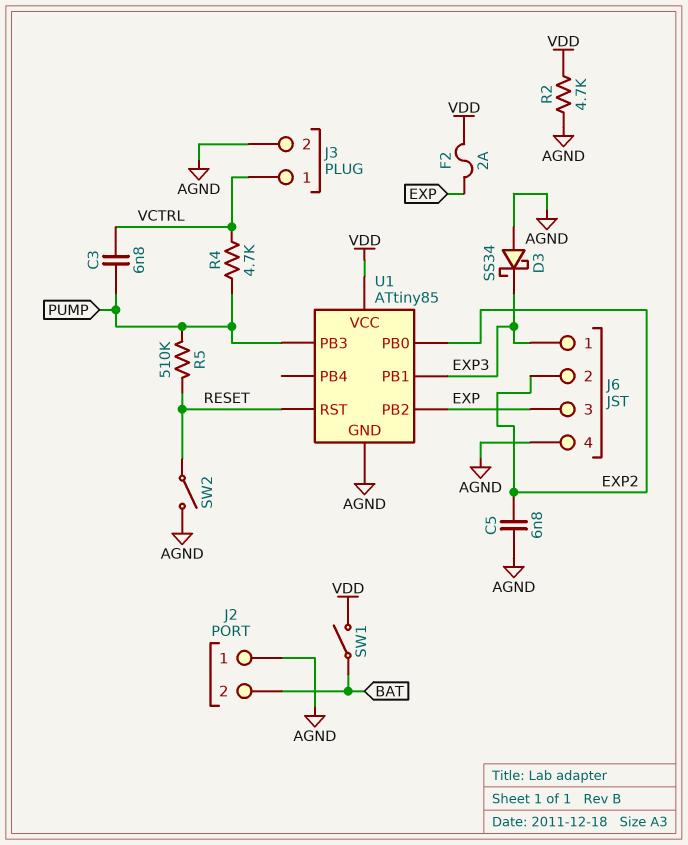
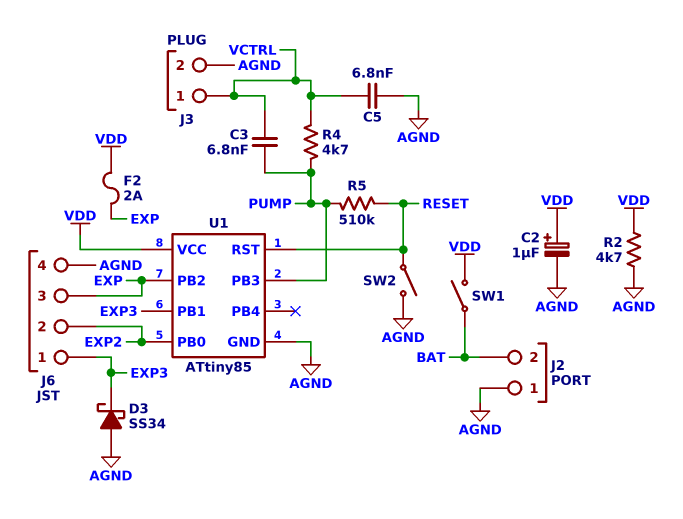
C2: none -> 1uF (plus VDD, minus AGND)
C5: 6.8nF (AGND, EXP2) -> 6.8nF (AGND, VCTRL)

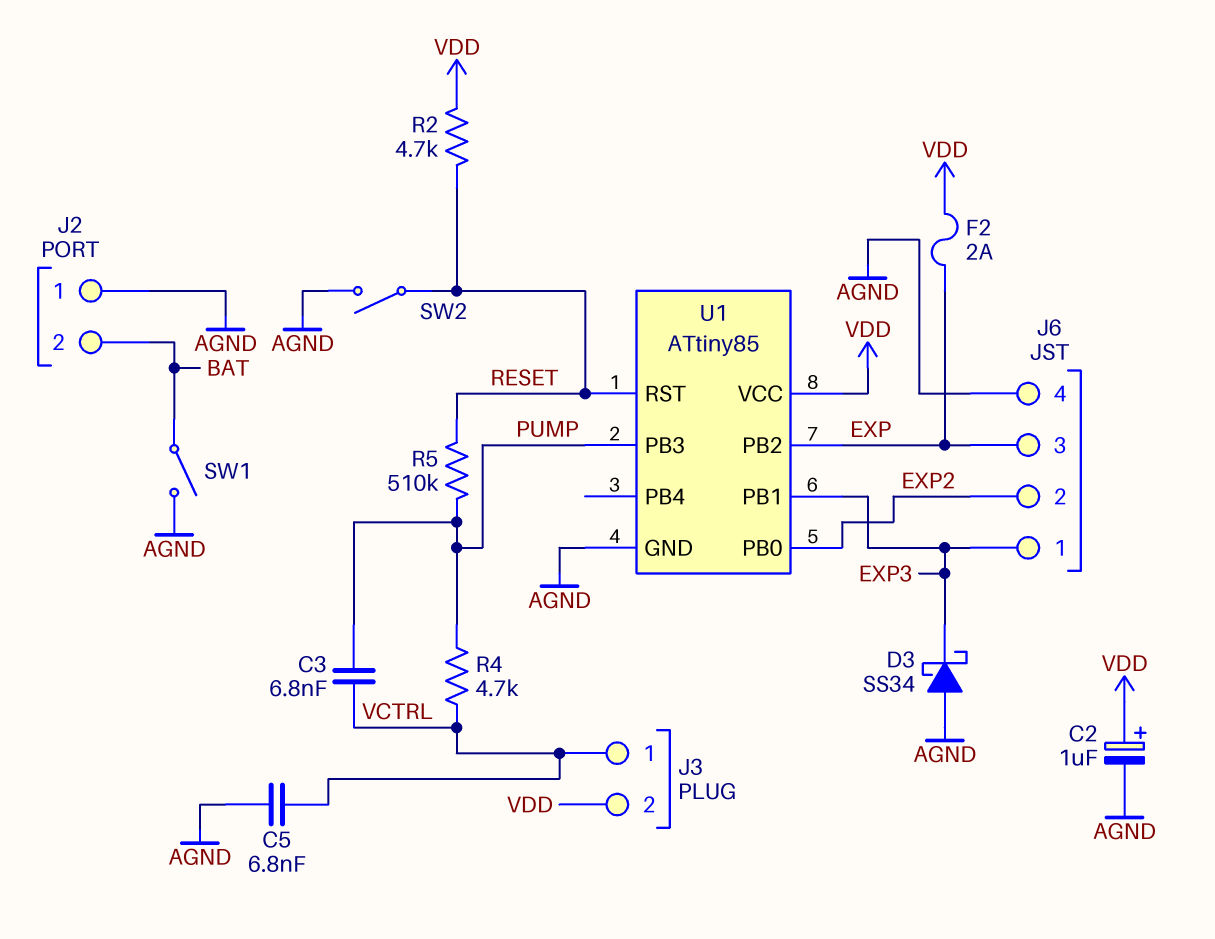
J3 pin 2: AGND -> VDD
R2: 4.7k (AGND, VDD) -> 4.7k (RESET, VDD)
SW1: switch (BAT, VDD) -> switch (AGND, BAT)

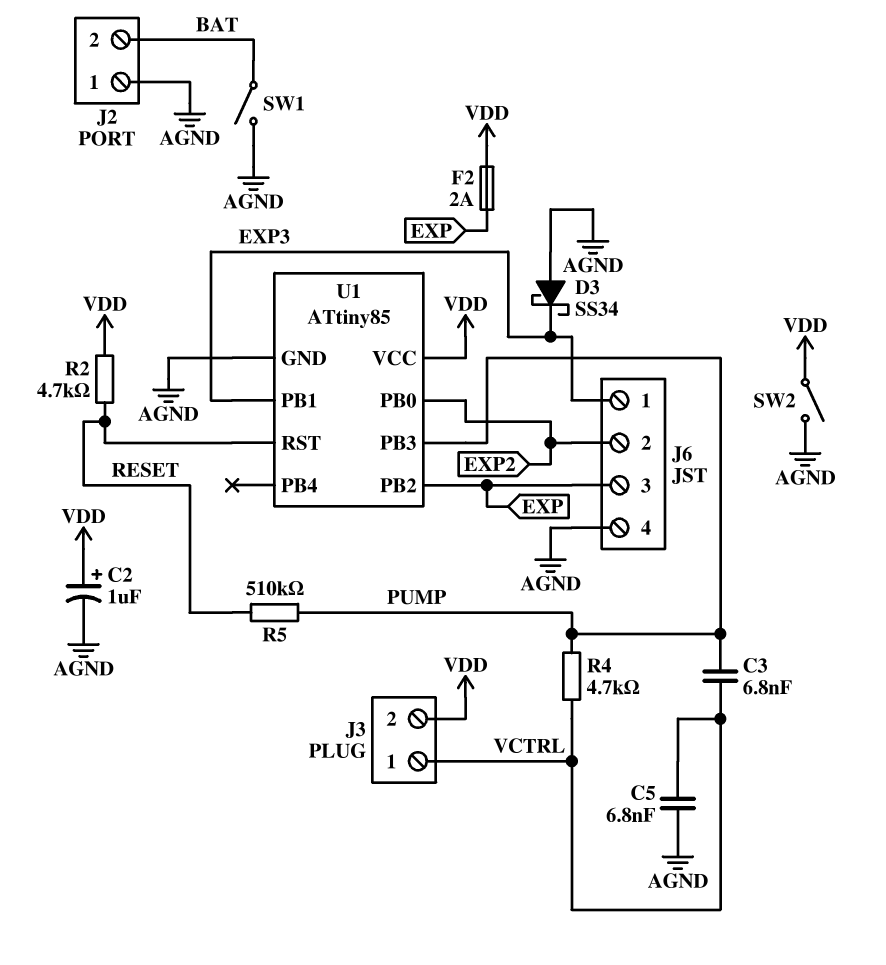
SW2: switch (AGND, RESET) -> switch (AGND, VDD)

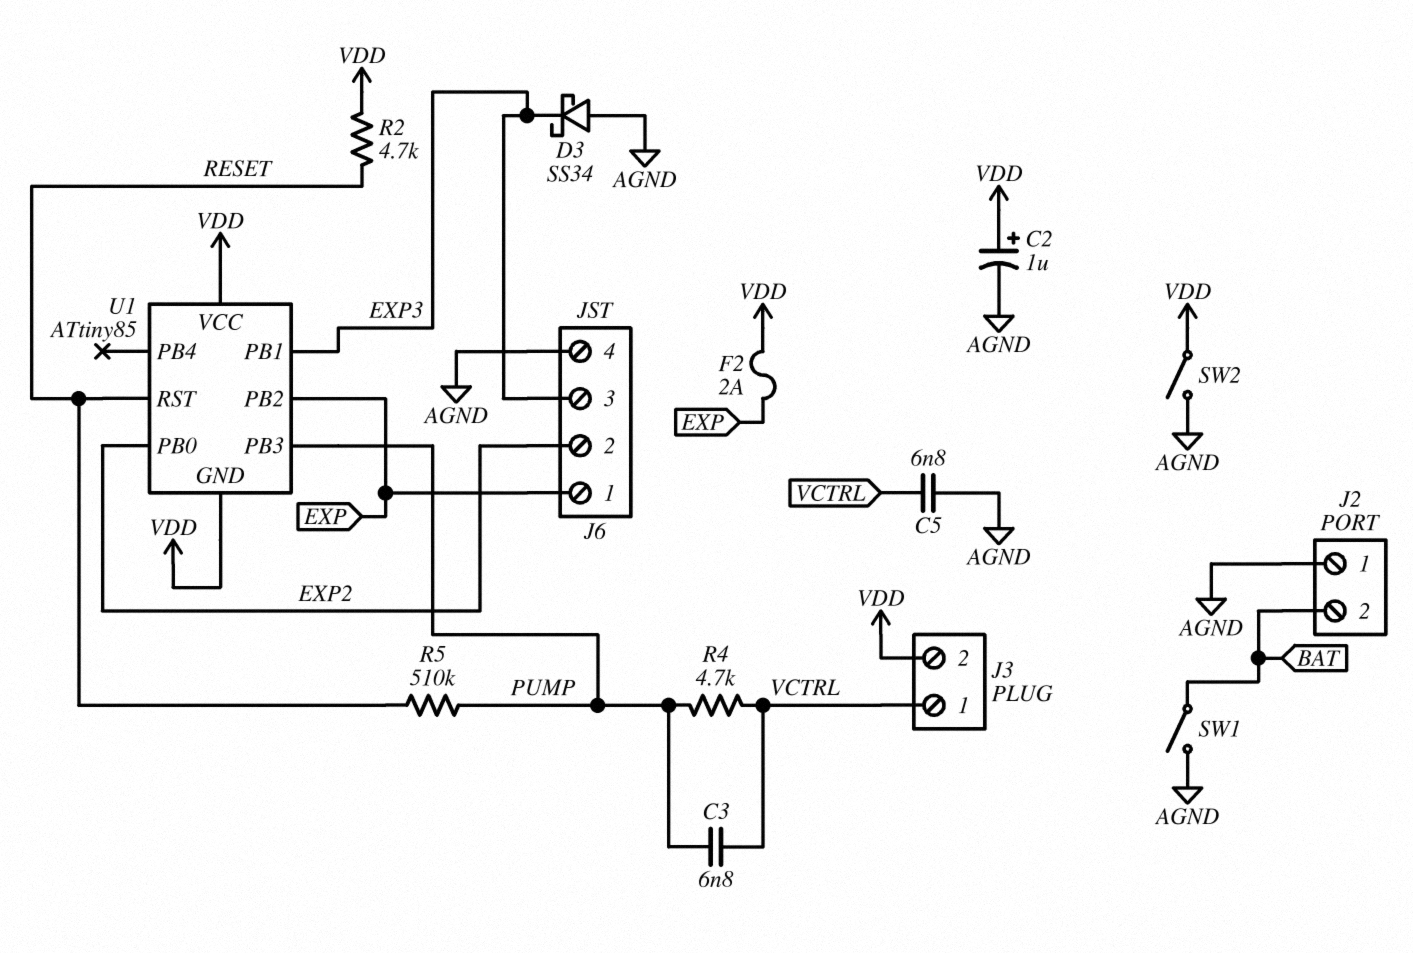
J6 pin 1: EXP3 -> EXP
J6 pin 3: EXP -> EXP3
U1 pin GND: AGND -> VDD

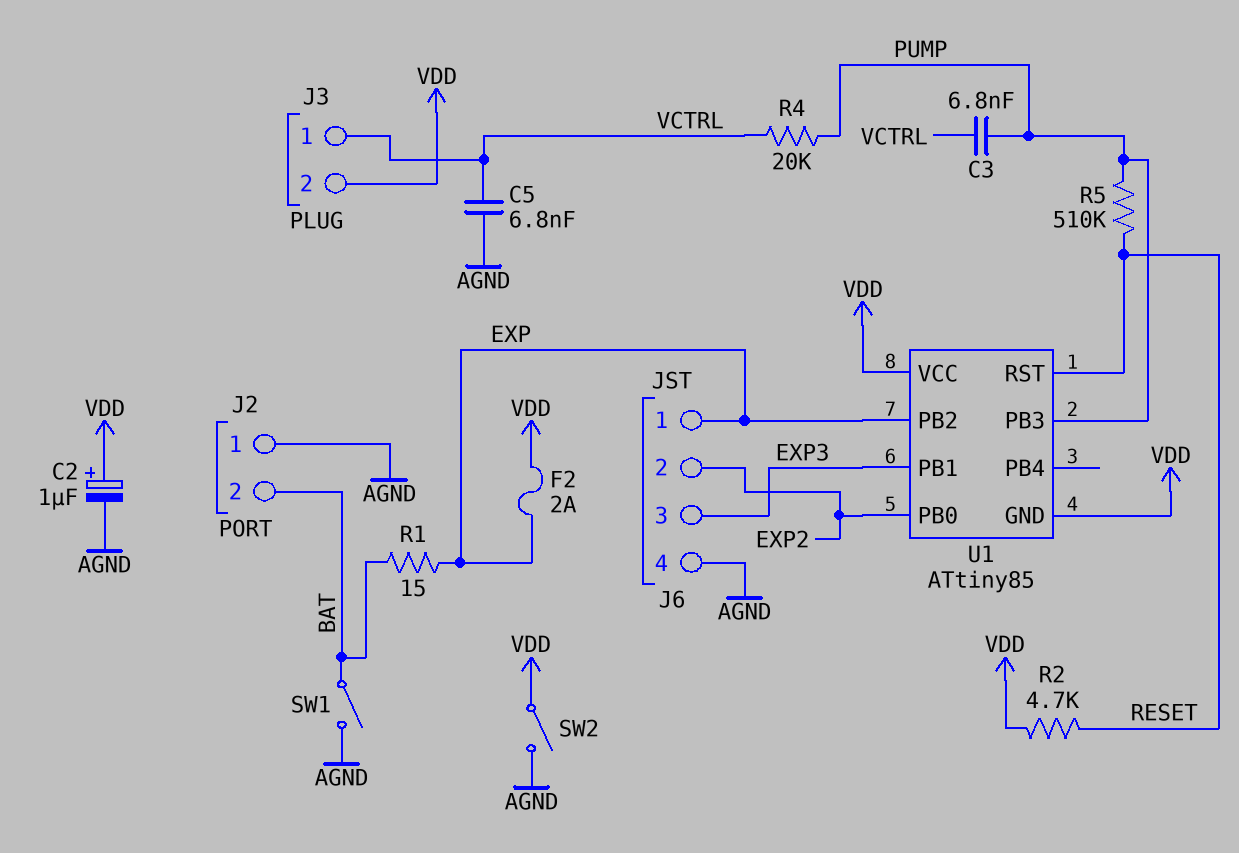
D3: schottky SS34 (A AGND, K EXP3) -> none
R1: none -> 15 (BAT, EXP)
R4: 4.7k (PUMP, VCTRL) -> 20k (PUMP, VCTRL)

